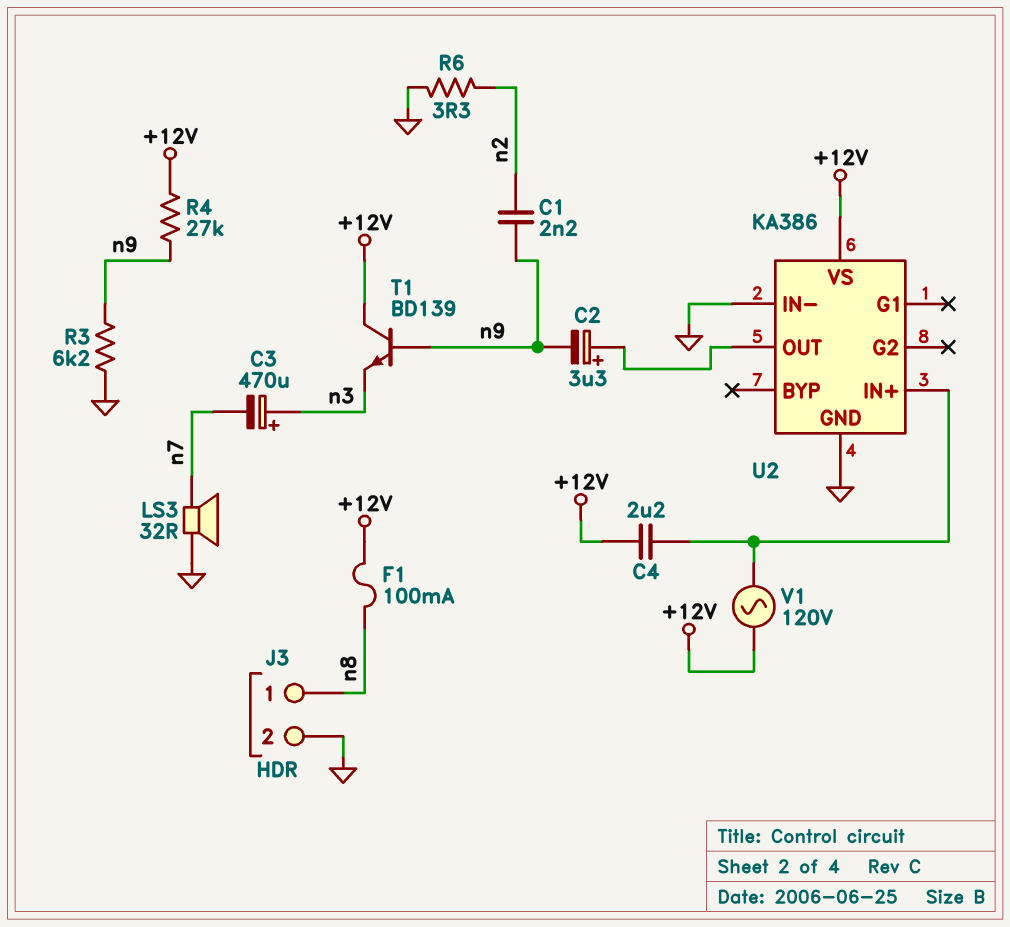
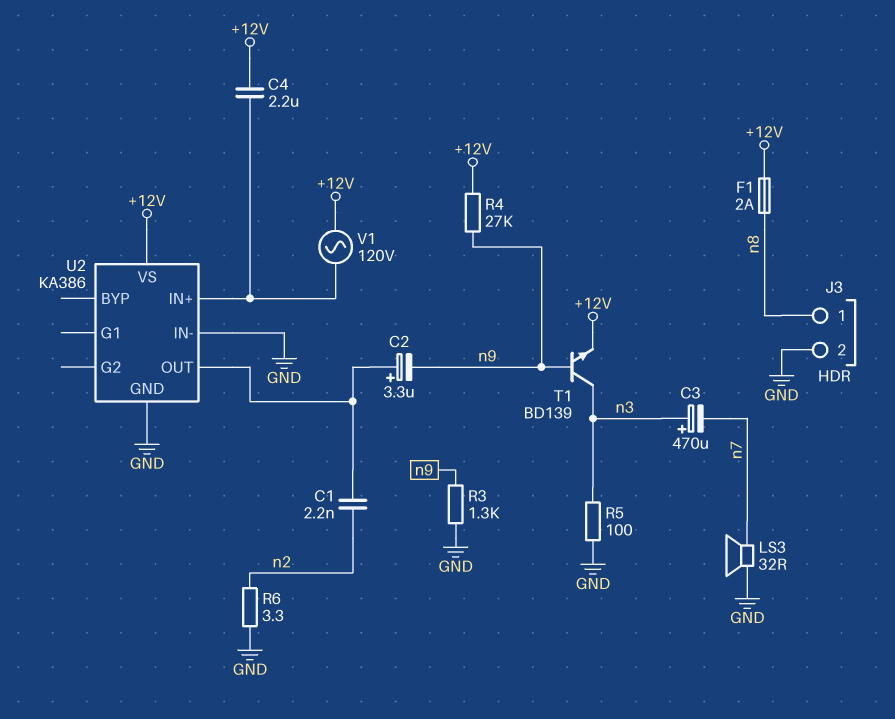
C1: 2.2nF (n2, n9) -> 2.2nF (U2/OUT, n2)
F1: 100mA (+12V, n8) -> 2A (+12V, n8)
R3: 6.2k (GND, n9) -> 1.3k (GND, n9)
R5: none -> 100 (GND, n3)
T1: NPN BD139 (B n9, C +12V, E n3) -> NPN BD139 (B n9, C n3, E +12V)

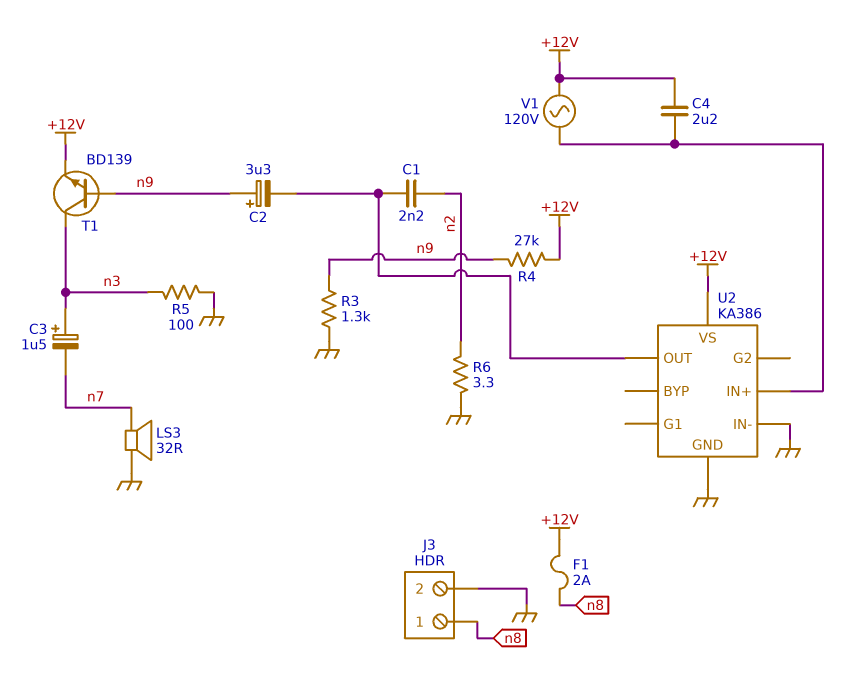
C2: 3.3uF (plus U2/OUT, minus n9) -> 3.3uF (plus n9, minus U2/OUT)
C3: 470uF (plus n3, minus n7) -> 1.5uF (plus n3, minus n7)

